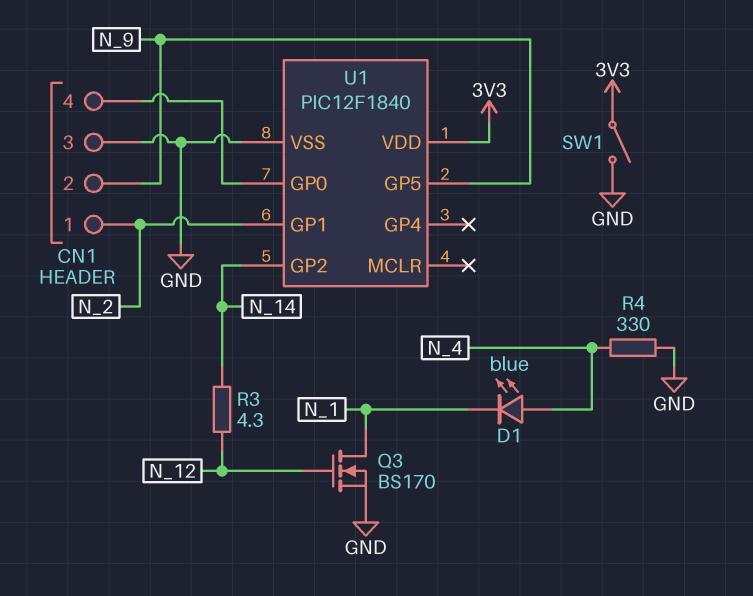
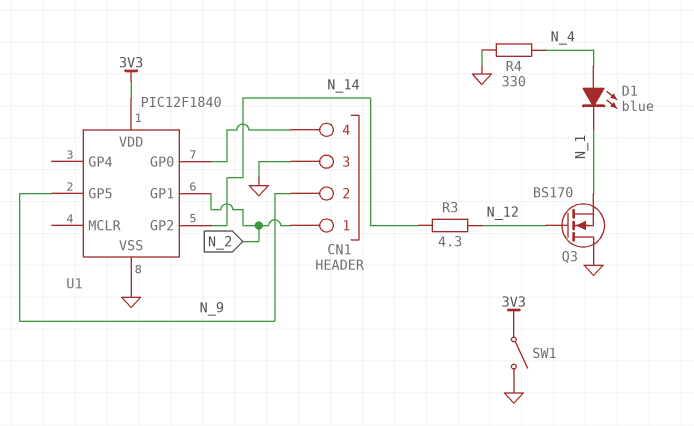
Q3: NMOS BS170 (G N_12, D N_1, S GND) -> NMOS BS170 (G N_12, D GND, S N_1)

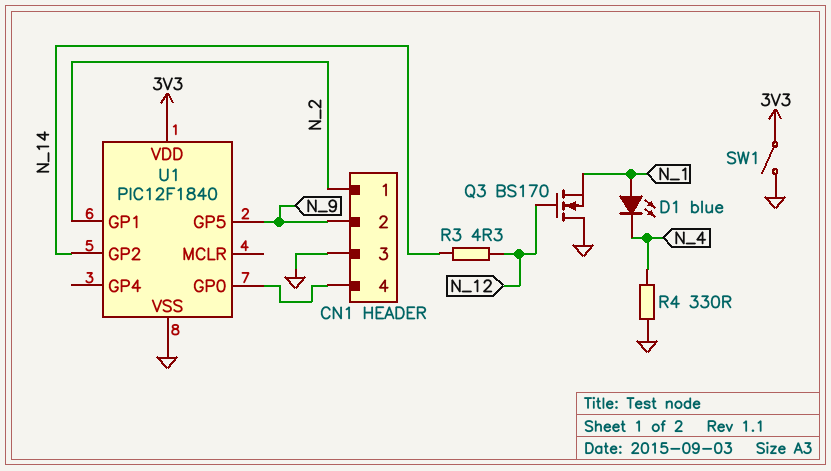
D1: LED blue (A N_4, K N_1) -> LED blue (A N_1, K N_4)

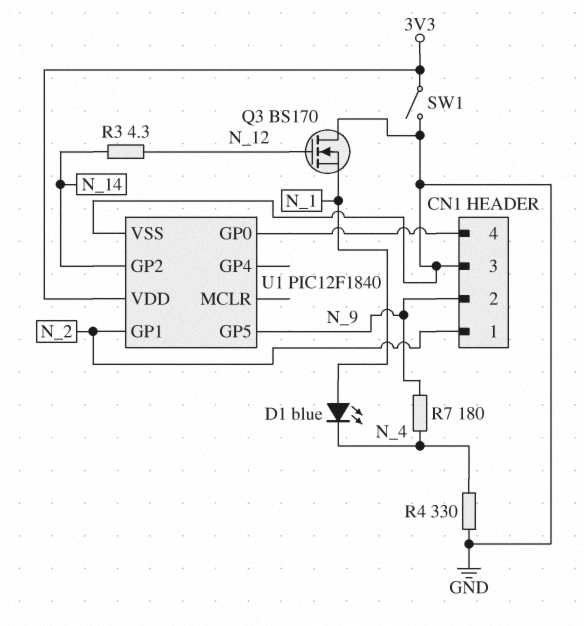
R7: none -> 180 (N_4, N_9)

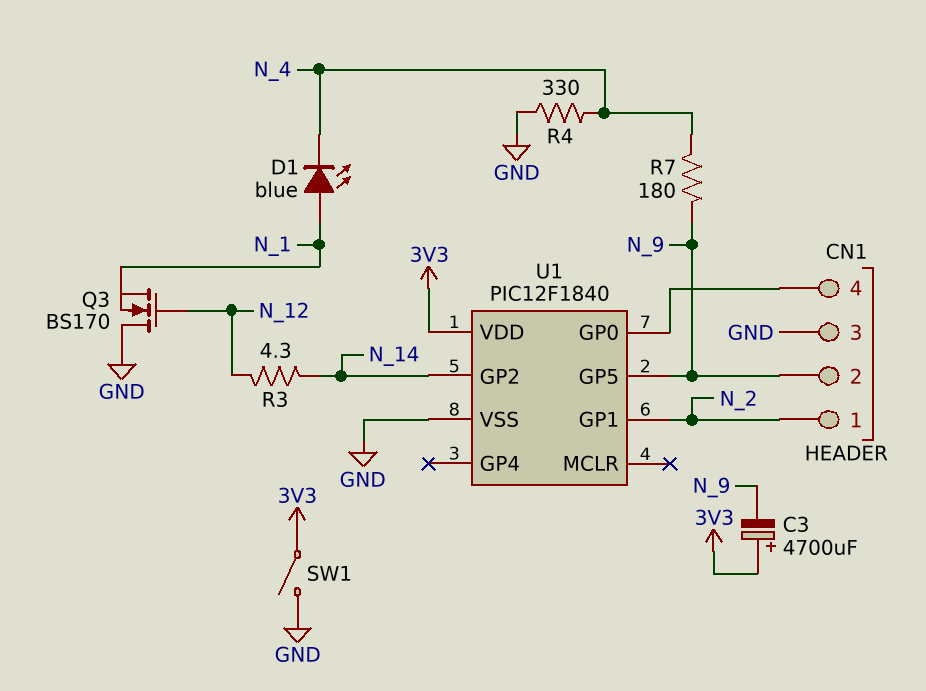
C3: none -> 4700uF (plus 3V3, minus N_9)

